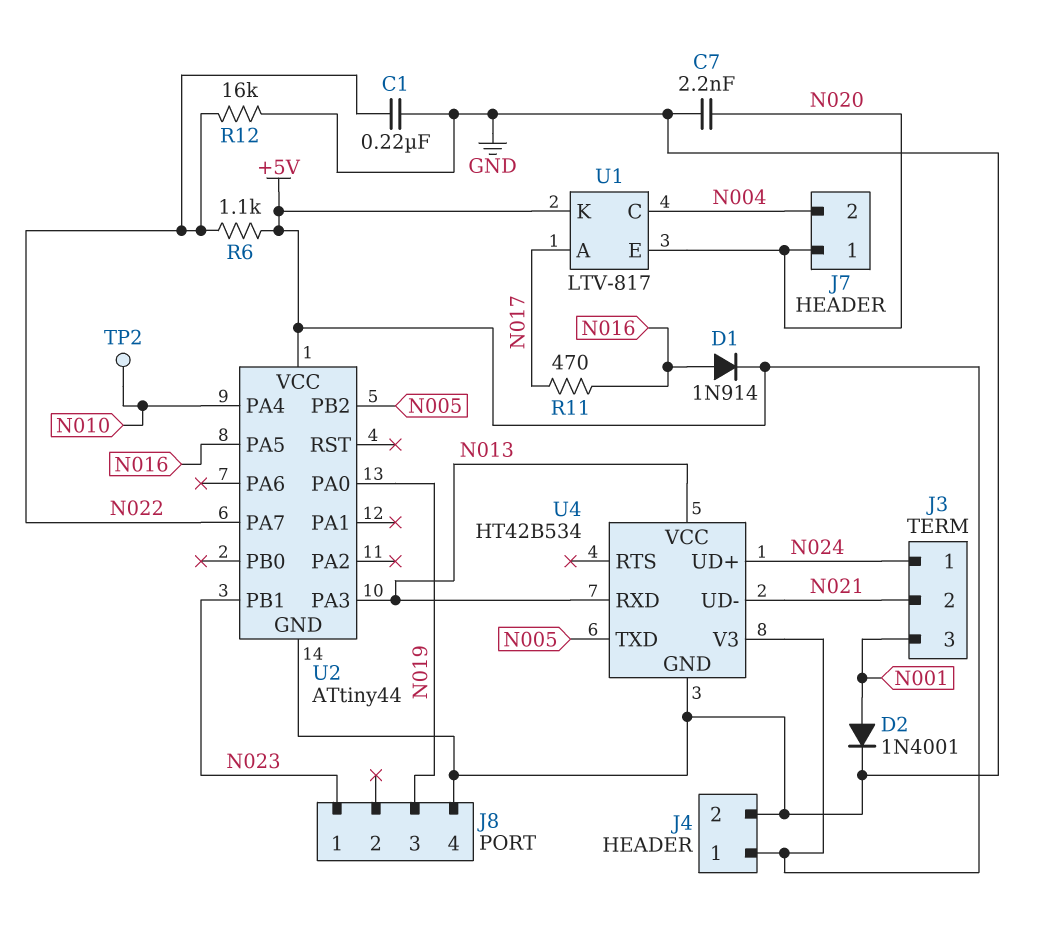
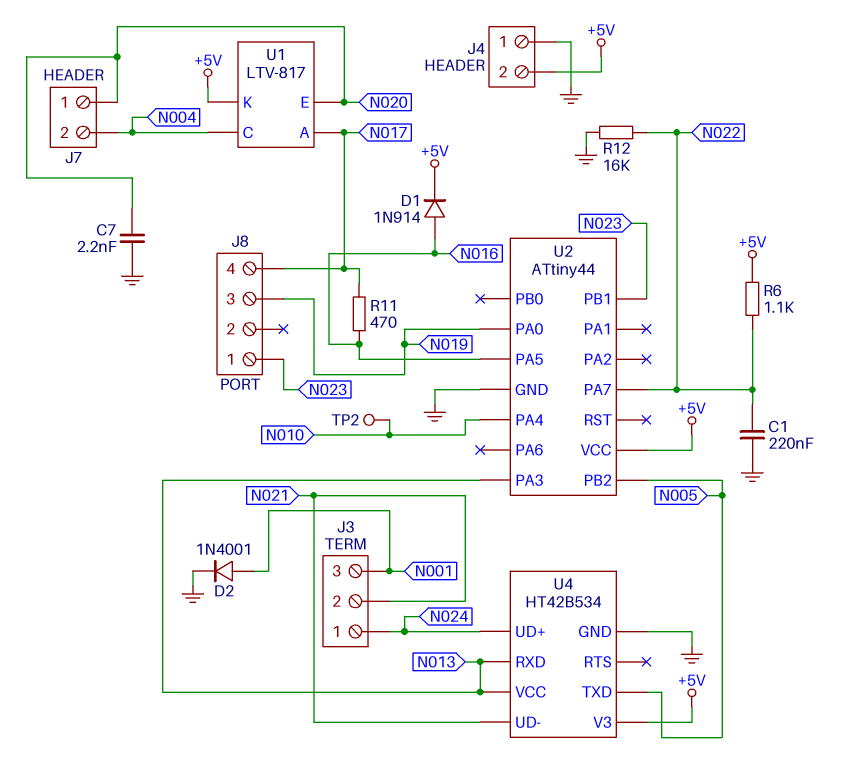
J4 pin 1: +5V -> GND
J4 pin 2: GND -> +5V
J8 pin 4: GND -> N017

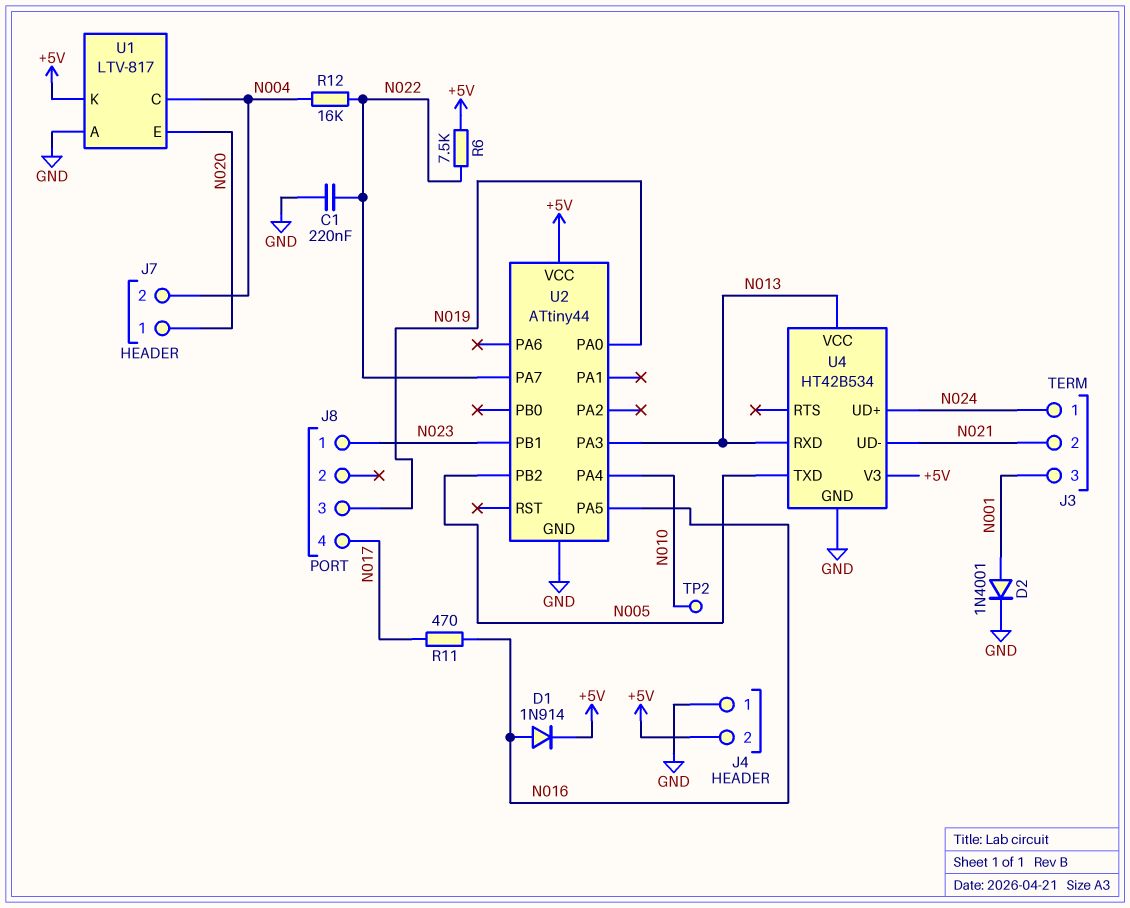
C7: 2.2nF (GND, N020) -> none
R6: 1.1k (+5V, N022) -> 7.5k (+5V, N022)
R12: 16k (GND, N022) -> 16k (N004, N022)
U1 pin A: N017 -> GND

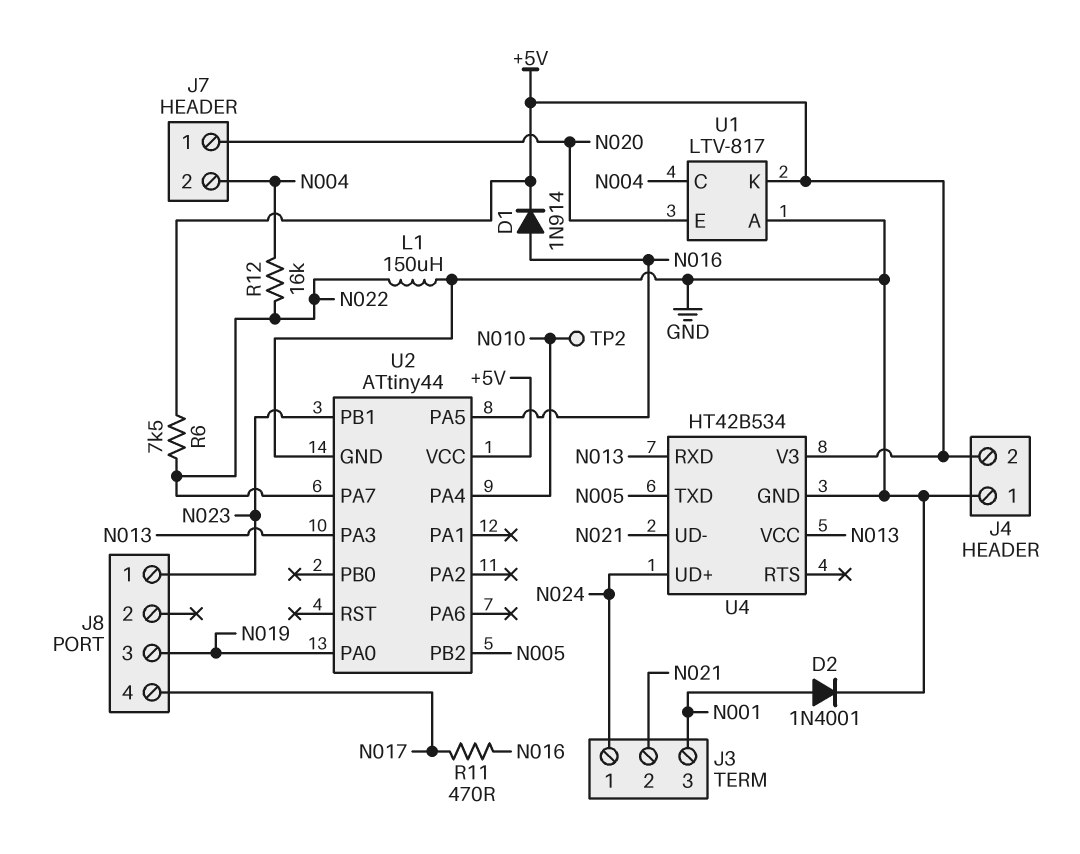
C1: 220nF (GND, N022) -> none
L1: none -> 150uH (GND, N022)

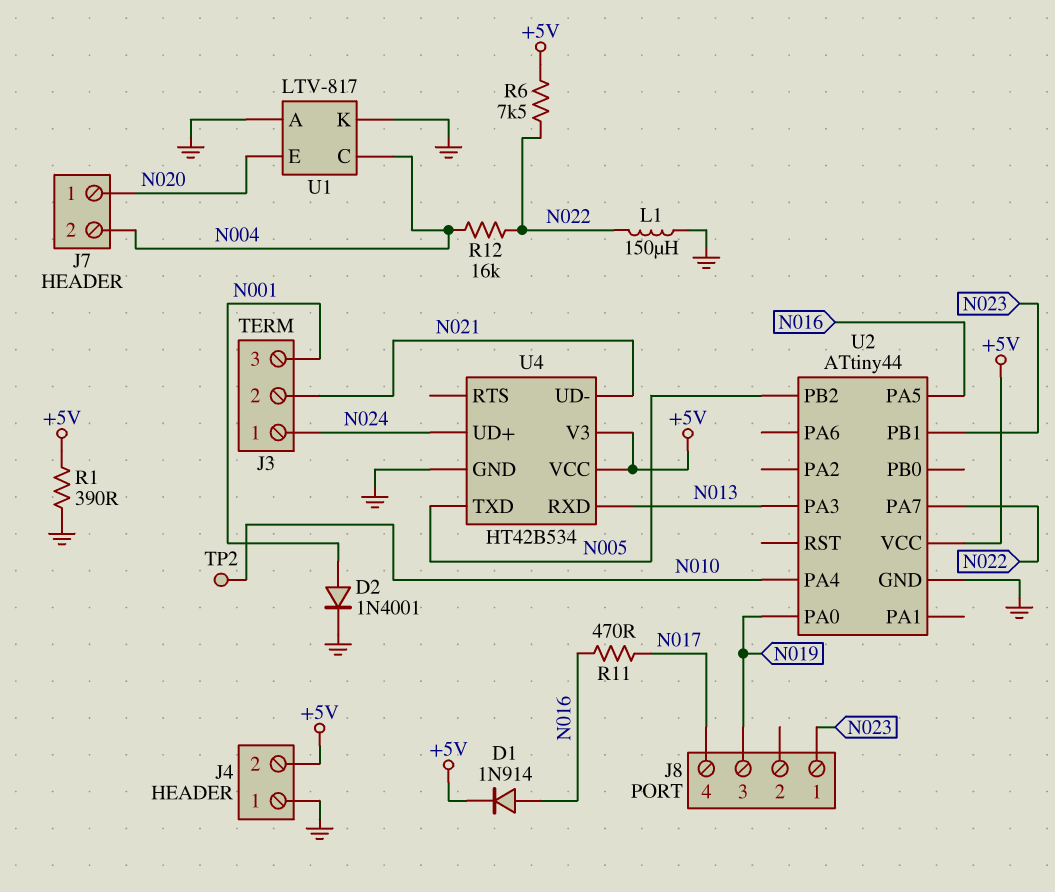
R1: none -> 390 (+5V, GND)
U1 pin K: +5V -> GND
U4 pin VCC: N013 -> +5V

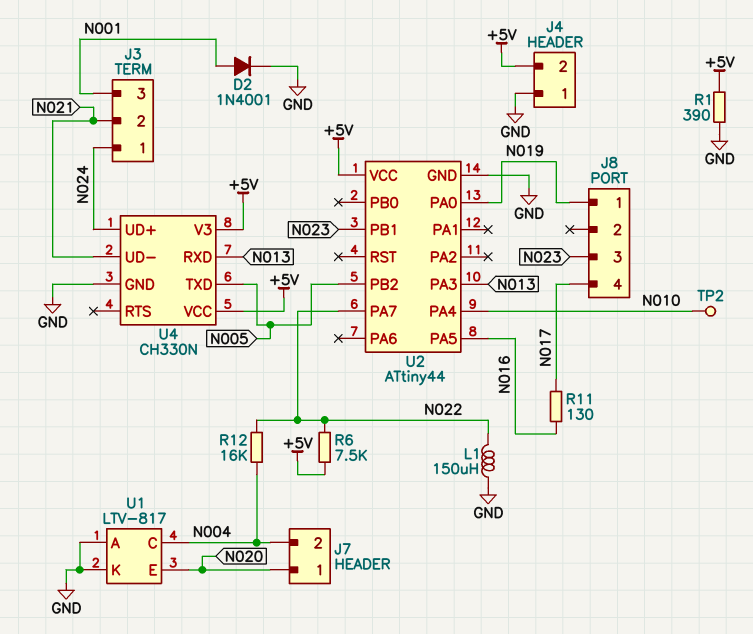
D1: diode 1N914 (A N016, K +5V) -> none
J8 pin 1: N023 -> N019
J8 pin 3: N019 -> N023
R11: 470 (N016, N017) -> 130 (N016, N017)
U4: HT42B534 -> CH330N

